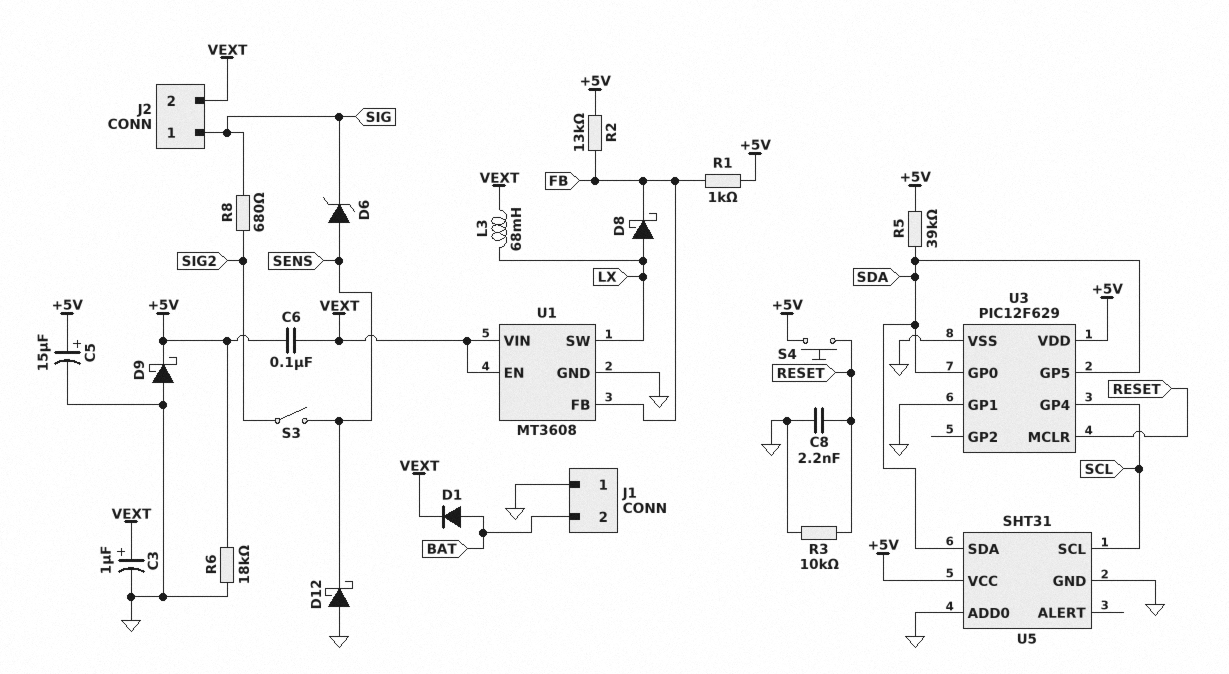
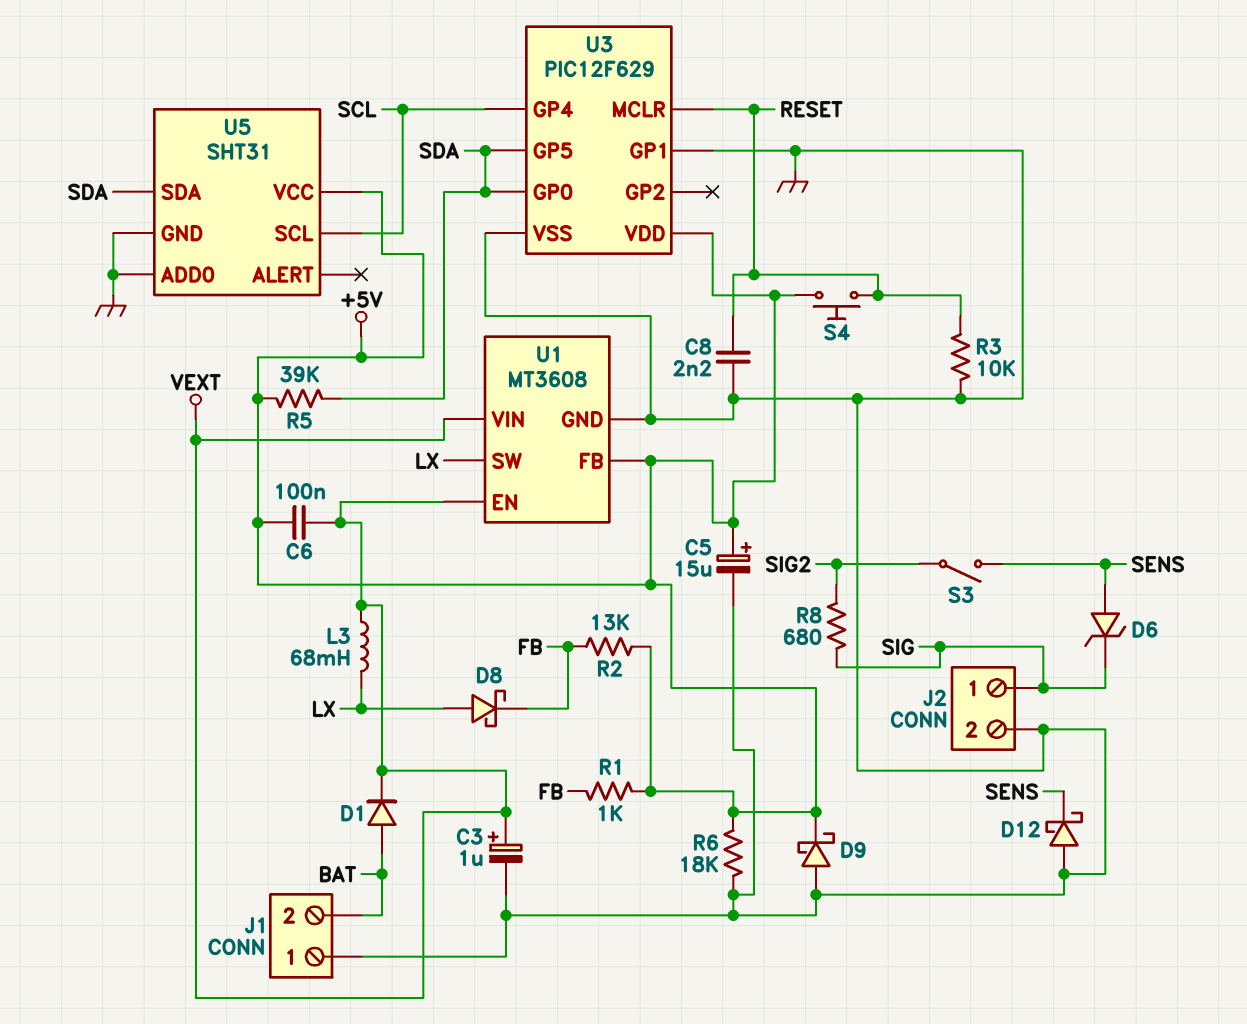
J2 pin 2: VEXT -> GND
U1 pin FB: FB -> +5V

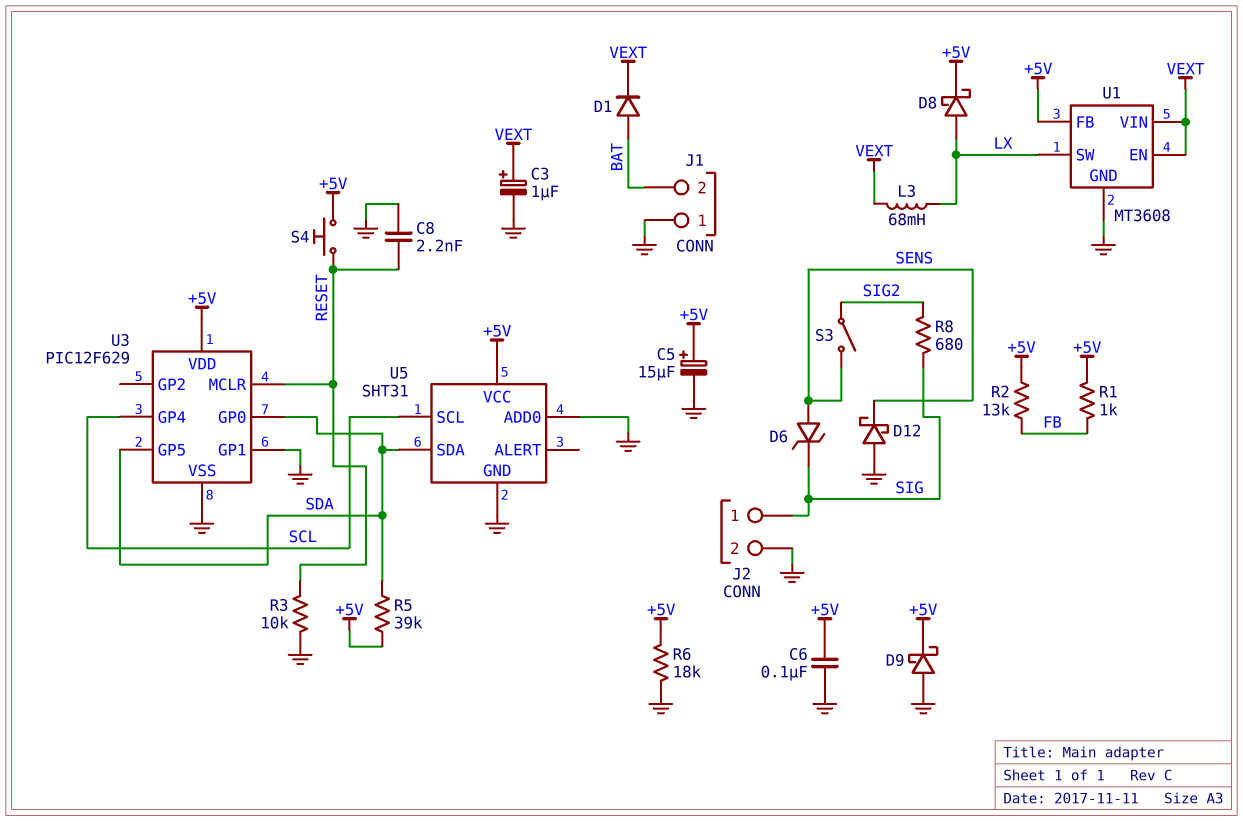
C6: 100nF (+5V, VEXT) -> 100nF (+5V, GND)
D8: schottky (A LX, K FB) -> schottky (A LX, K +5V)

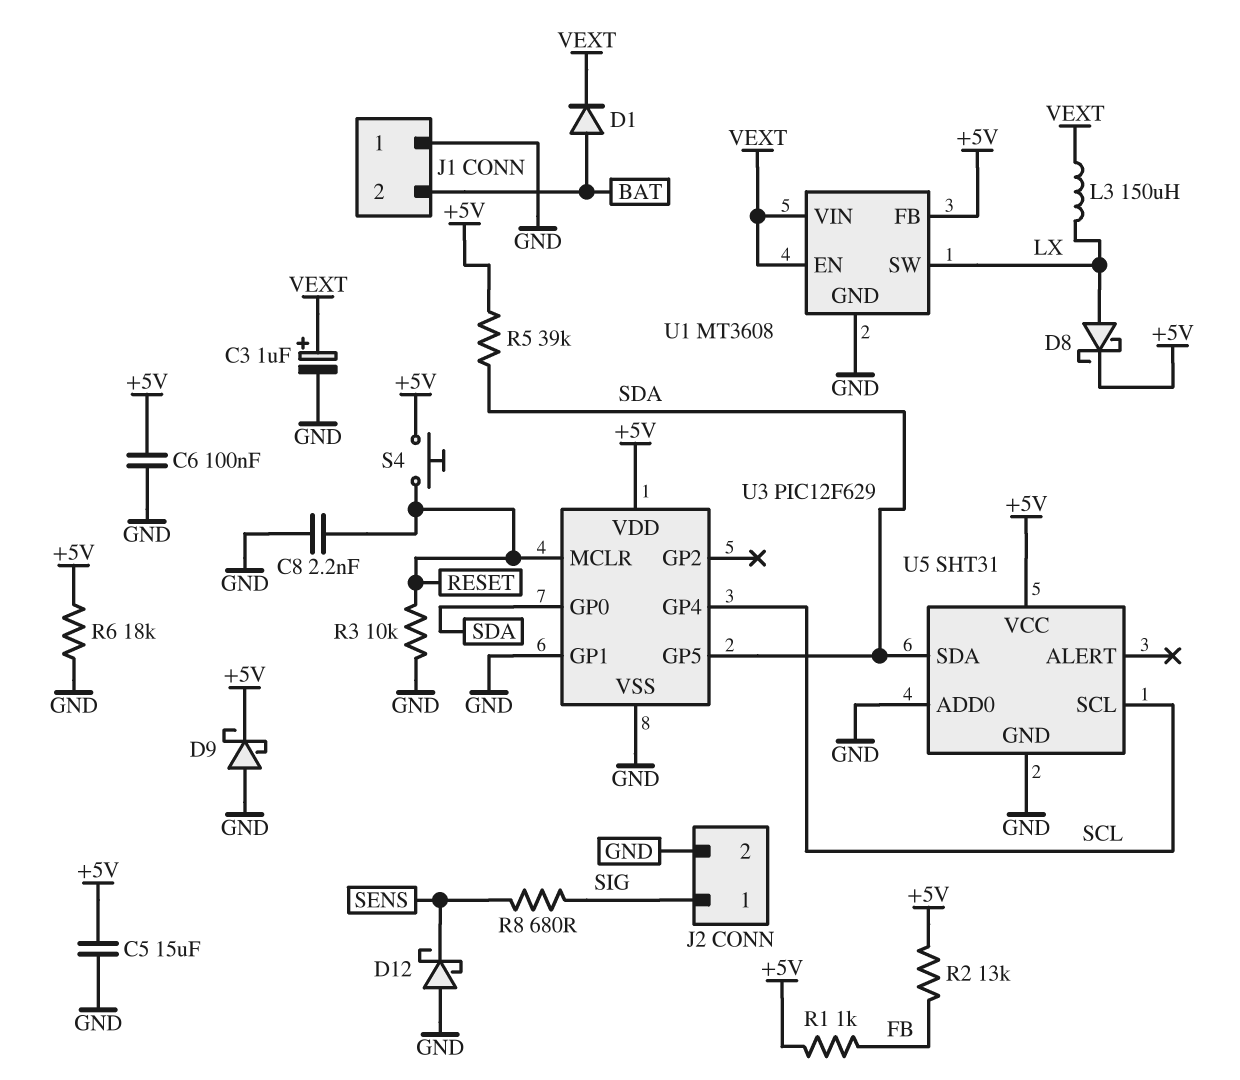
C5: 15uF (plus +5V, minus GND) -> 15uF (+5V, GND)
D6: zener (A SENS, K SIG) -> none
L3: 68mH (LX, VEXT) -> 150uH (LX, VEXT)
R8: 680 (SIG, SIG2) -> 680 (SENS, SIG)
S3: switch (SENS, SIG2) -> none

